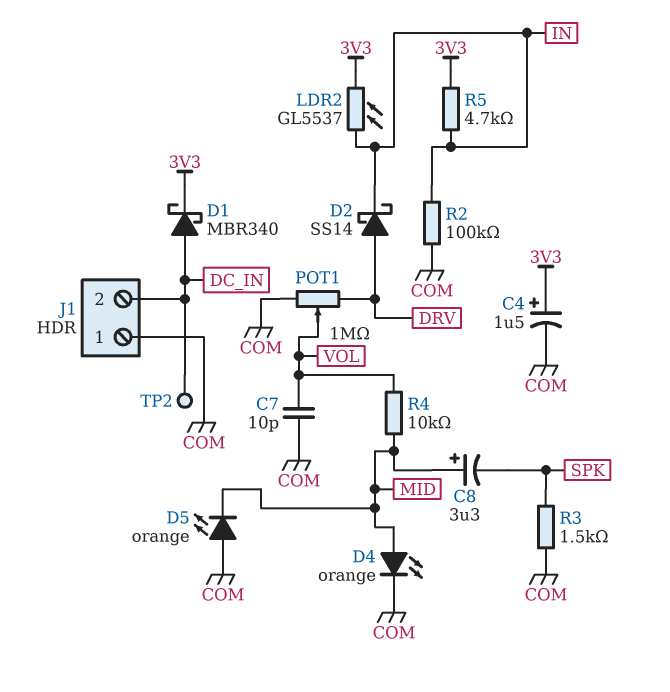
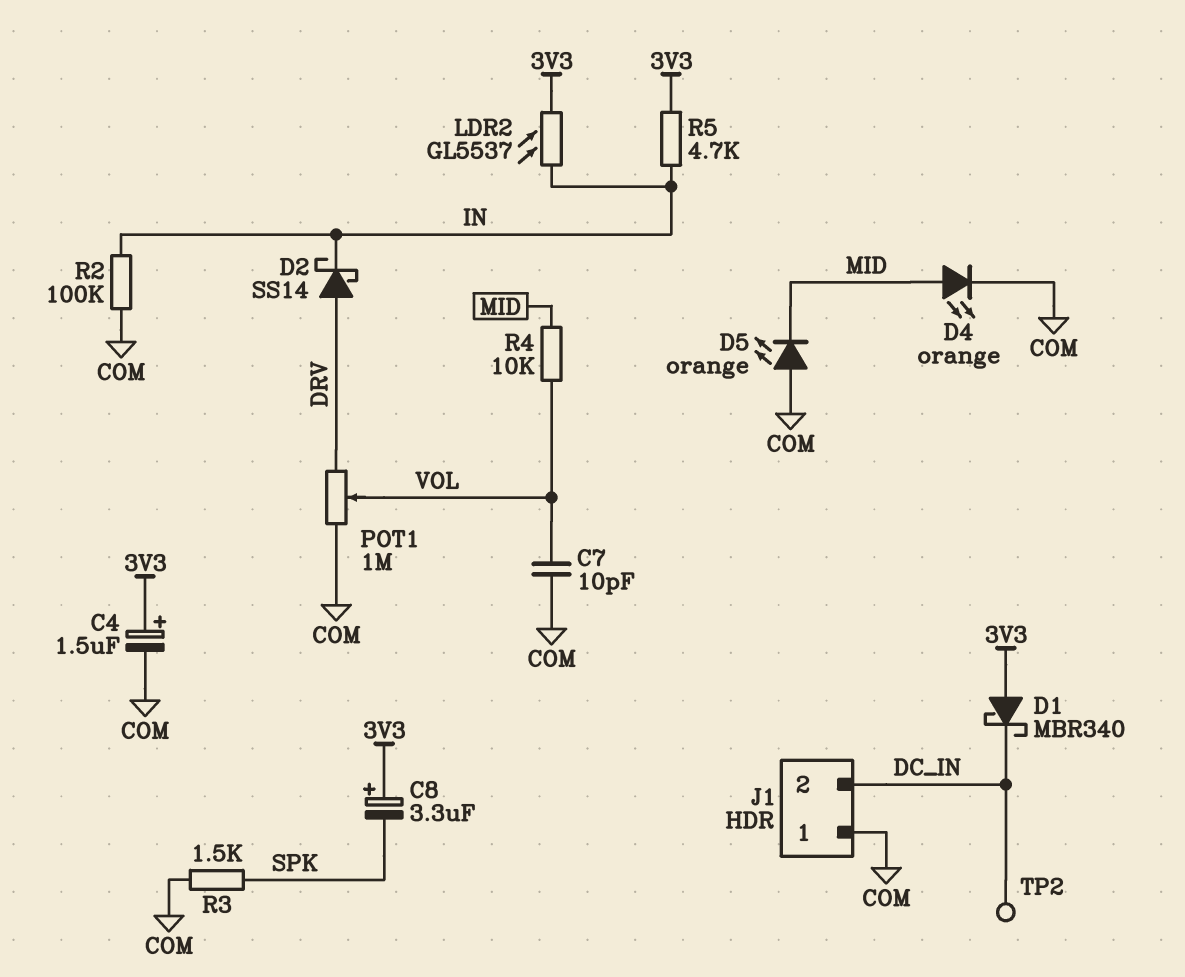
C8: 3.3uF (plus MID, minus SPK) -> 3.3uF (plus 3V3, minus SPK)
D1: schottky MBR340 (A DC_IN, K 3V3) -> schottky MBR340 (A 3V3, K DC_IN)

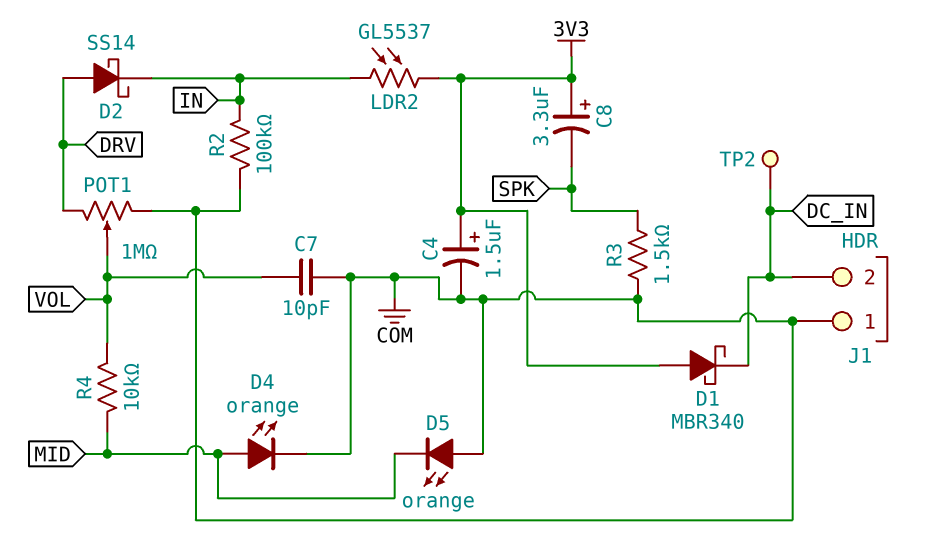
R5: 4.7k (3V3, IN) -> none

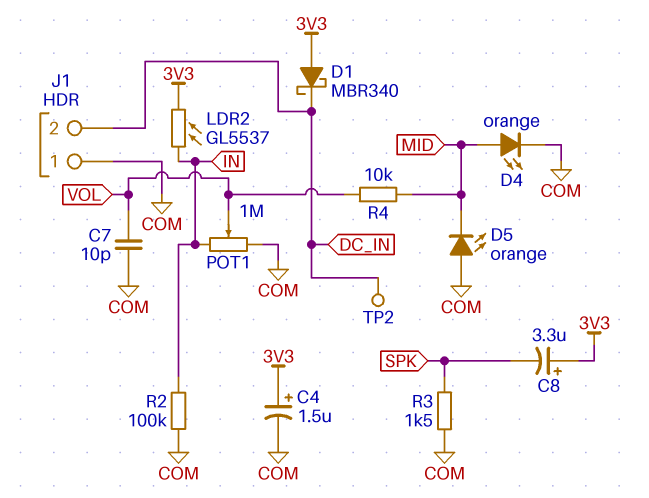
D2: schottky SS14 (A DRV, K IN) -> none
POT1: 1M (COM, DRV, wiper VOL) -> 1M (COM, IN, wiper VOL)

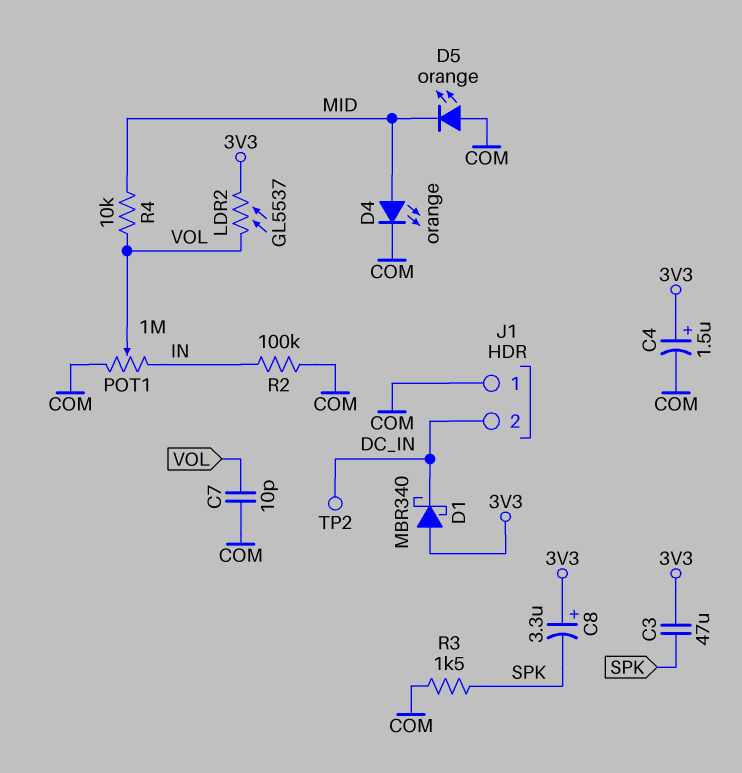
C3: none -> 47uF (3V3, SPK)
LDR2: GL5537 (3V3, IN) -> GL5537 (3V3, VOL)

